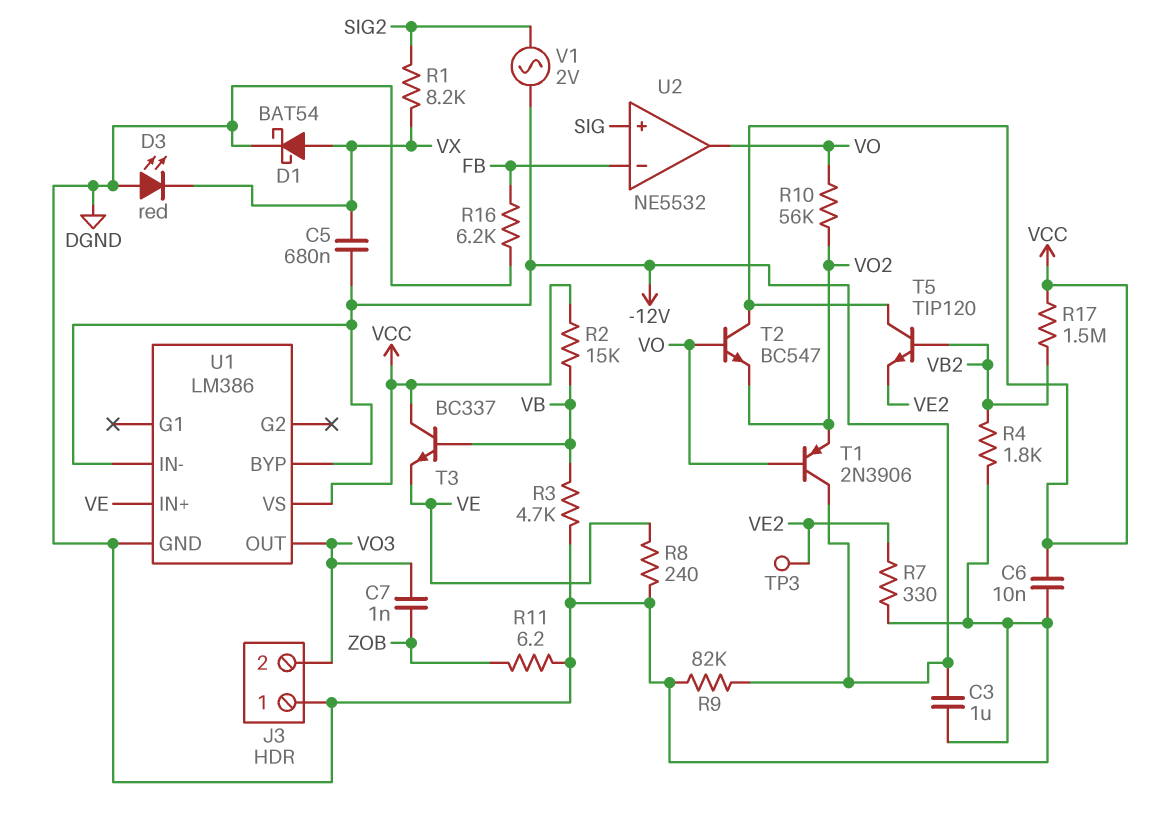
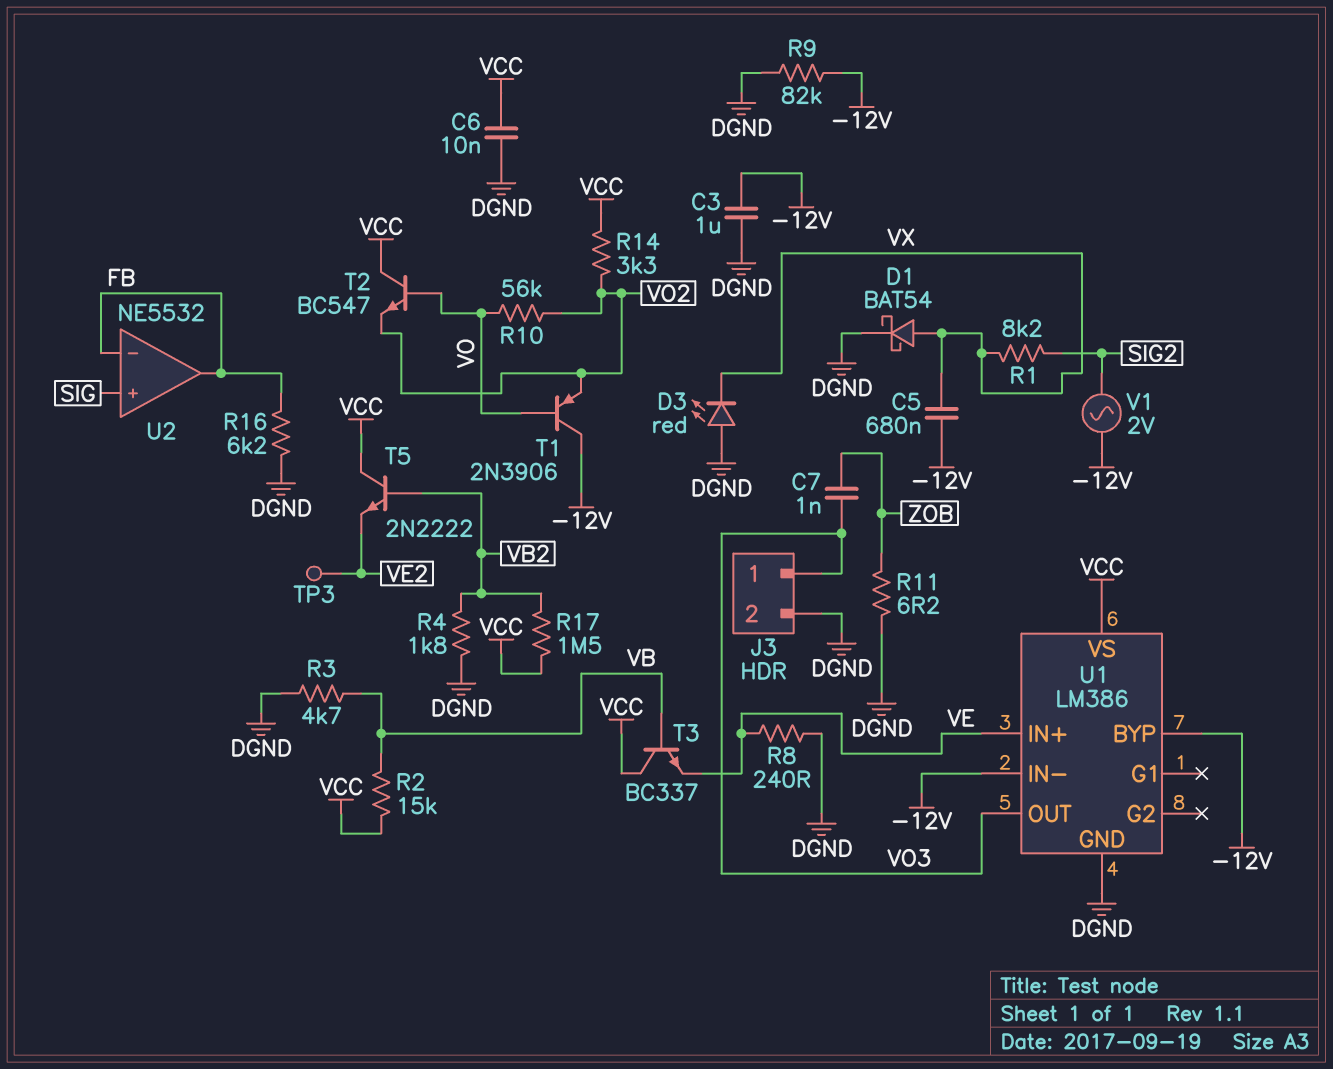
J3 pin 1: DGND -> VO3
J3 pin 2: VO3 -> DGND
R7: 330 (DGND, VE2) -> none
R14: none -> 3.3k (VCC, VO2)
T5: NPN TIP120 (B VB2, C VCC, E VE2) -> NPN 2N2222 (B VB2, C VCC, E VE2)
U2 pin out: VO -> FB

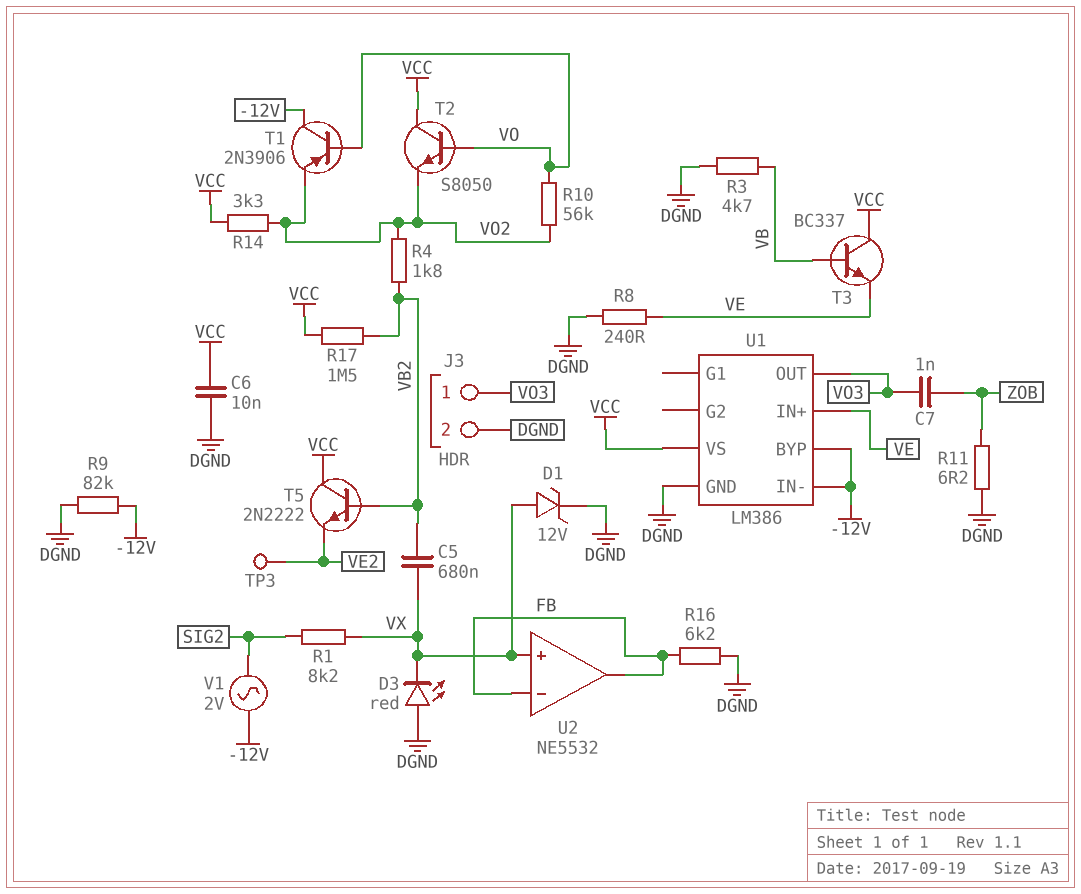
C3: 1uF (-12V, DGND) -> none
C5: 680nF (-12V, VX) -> 680nF (VB2, VX)
D1: schottky BAT54 (A VX, K DGND) -> zener 12V (A VX, K DGND)
R2: 15k (VB, VCC) -> none
R4: 1.8k (DGND, VB2) -> 1.8k (VB2, VO2)
T2: NPN BC547 (B VO, C VCC, E VO2) -> NPN S8050 (B VO, C VCC, E VO2)
U2 pin in+: SIG -> VX

